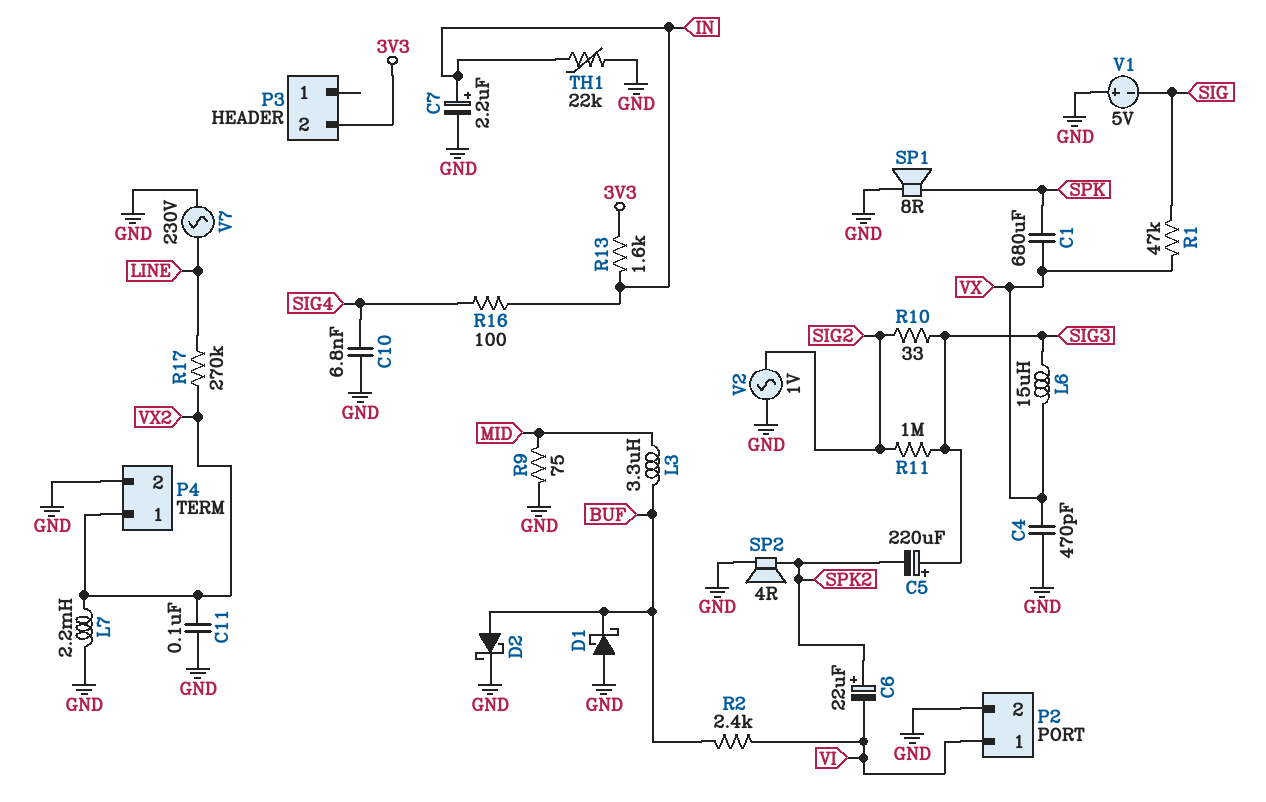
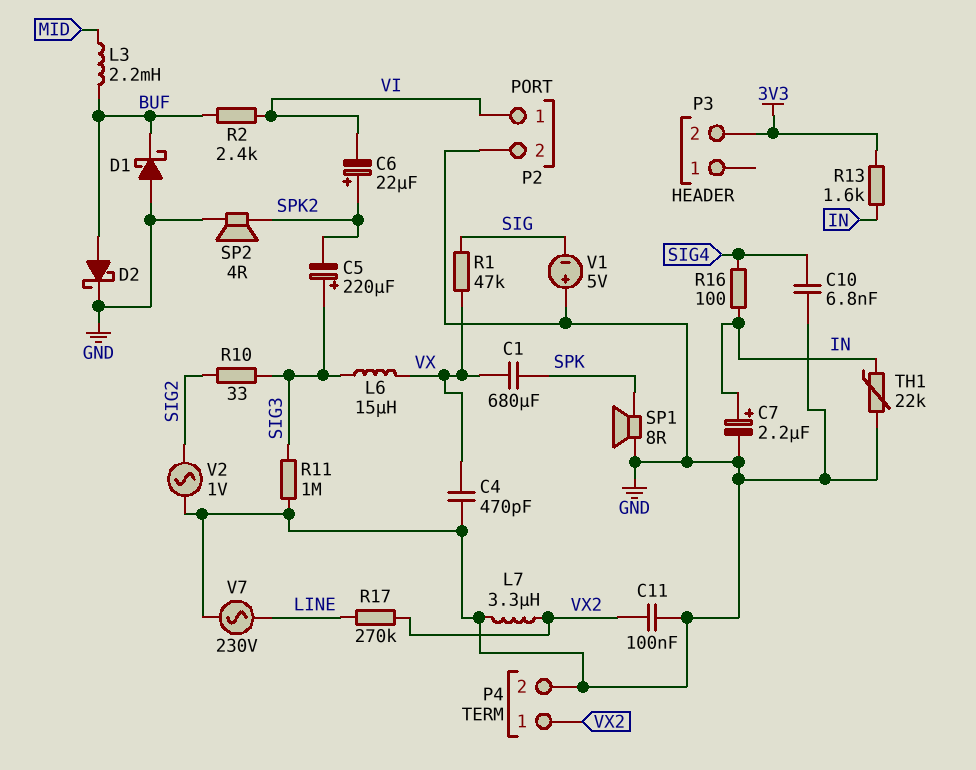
L3: 3.3uH (BUF, MID) -> 2.2mH (BUF, MID)
L7: 2.2mH (GND, VX2) -> 3.3uH (GND, VX2)
R9: 75 (GND, MID) -> none
R11: 1M (SIG2, SIG3) -> 1M (GND, SIG3)

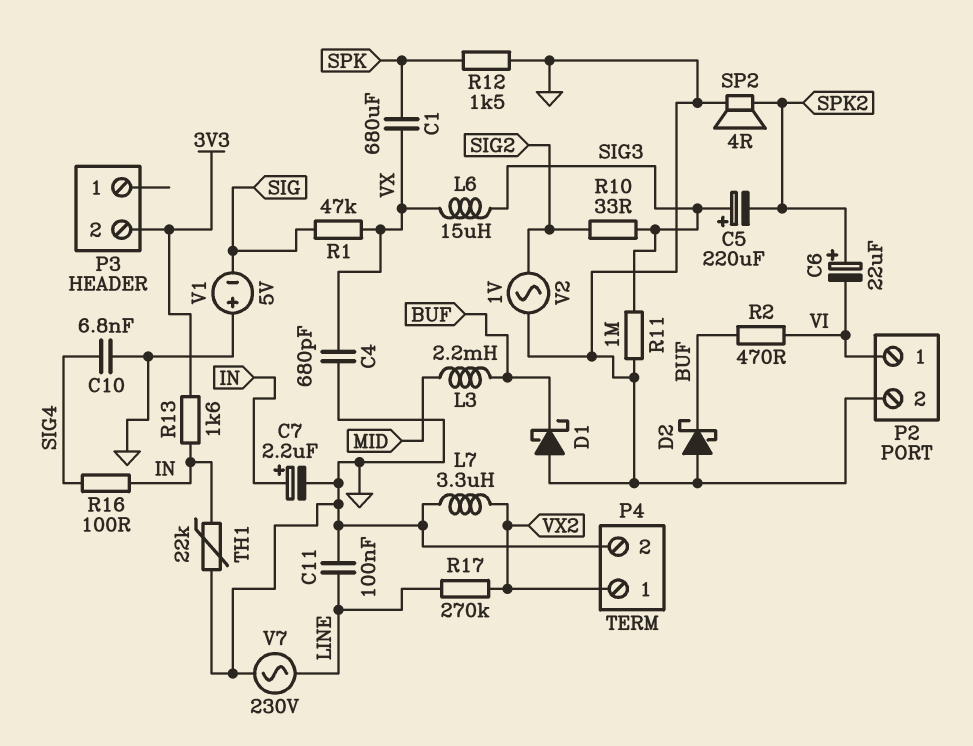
C4: 470pF (GND, VX) -> 680pF (GND, VX)
C11: 100nF (GND, VX2) -> 100nF (GND, LINE)
D2: schottky (A BUF, K GND) -> schottky (A GND, K BUF)
R2: 2.4k (BUF, VI) -> 470 (BUF, VI)
R12: none -> 1.5k (GND, SPK)
SP1: speaker 8R (GND, SPK) -> none

